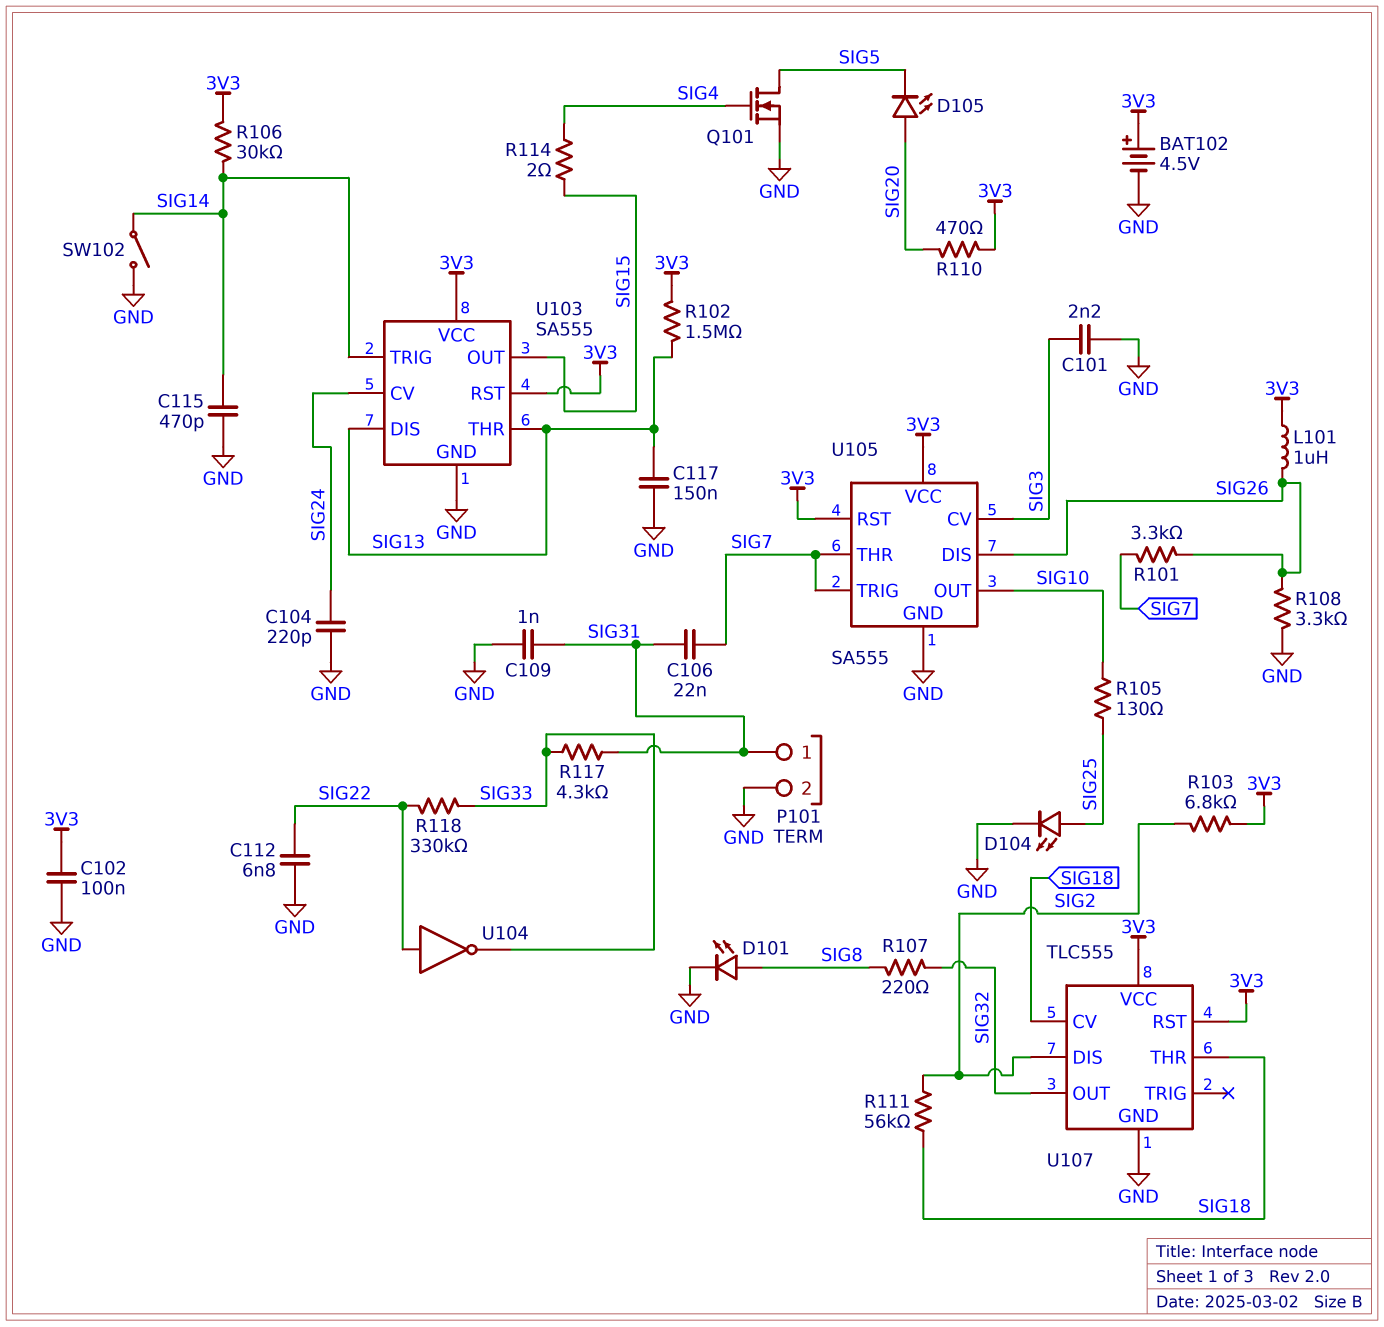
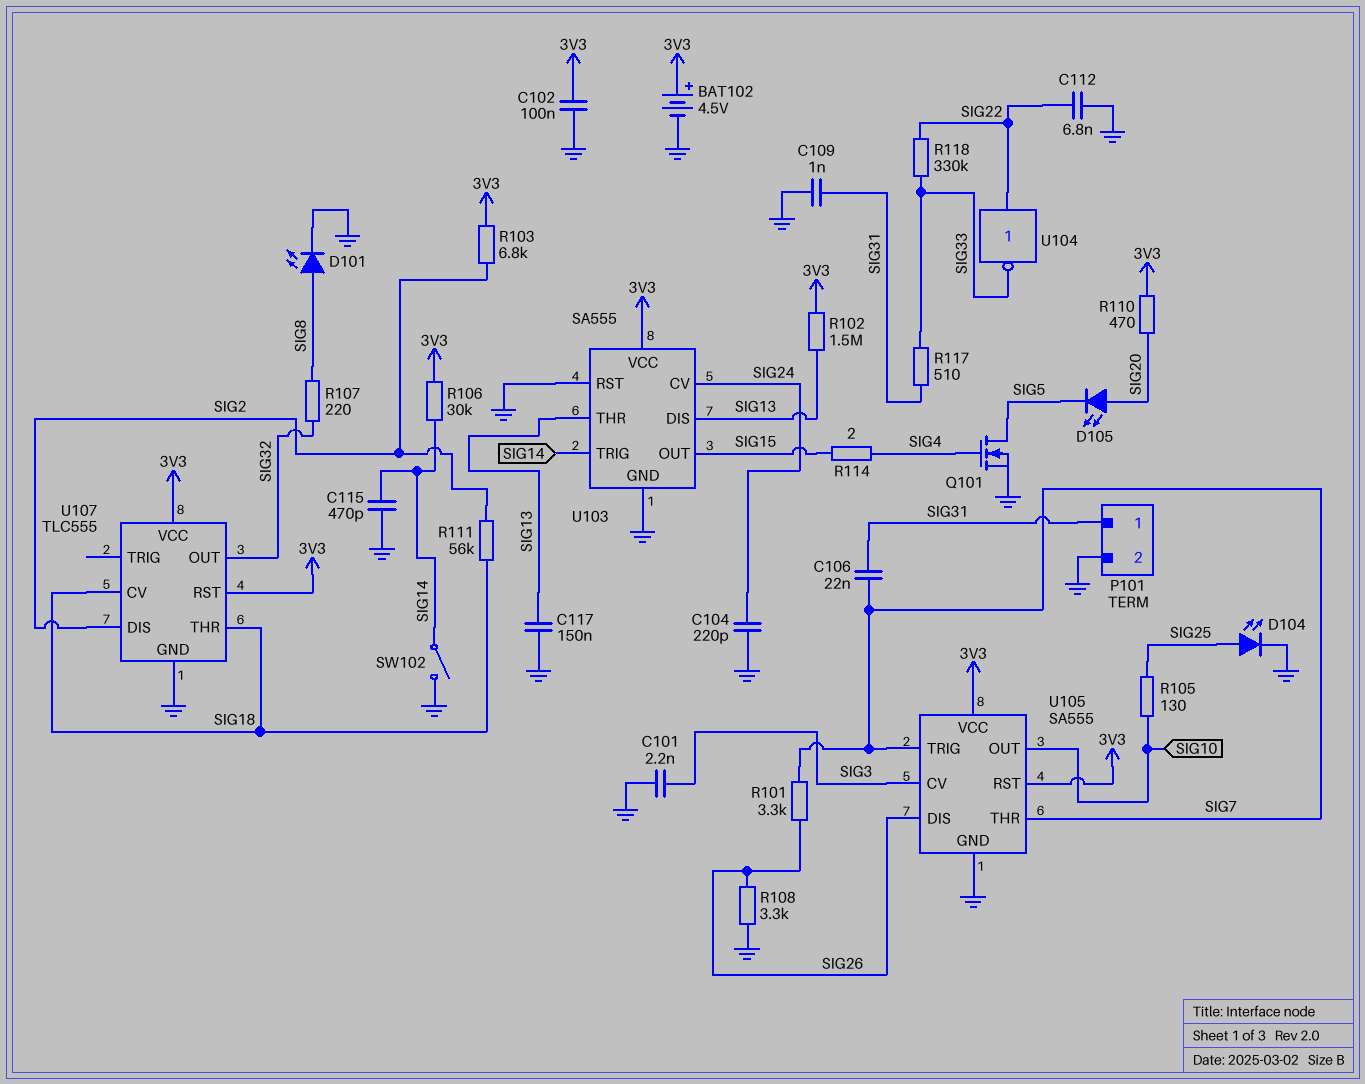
L101: 1uH (3V3, SIG26) -> none
R117: 4.3k (SIG31, SIG33) -> 510 (SIG31, SIG33)
U103 pin RST: 3V3 -> GND

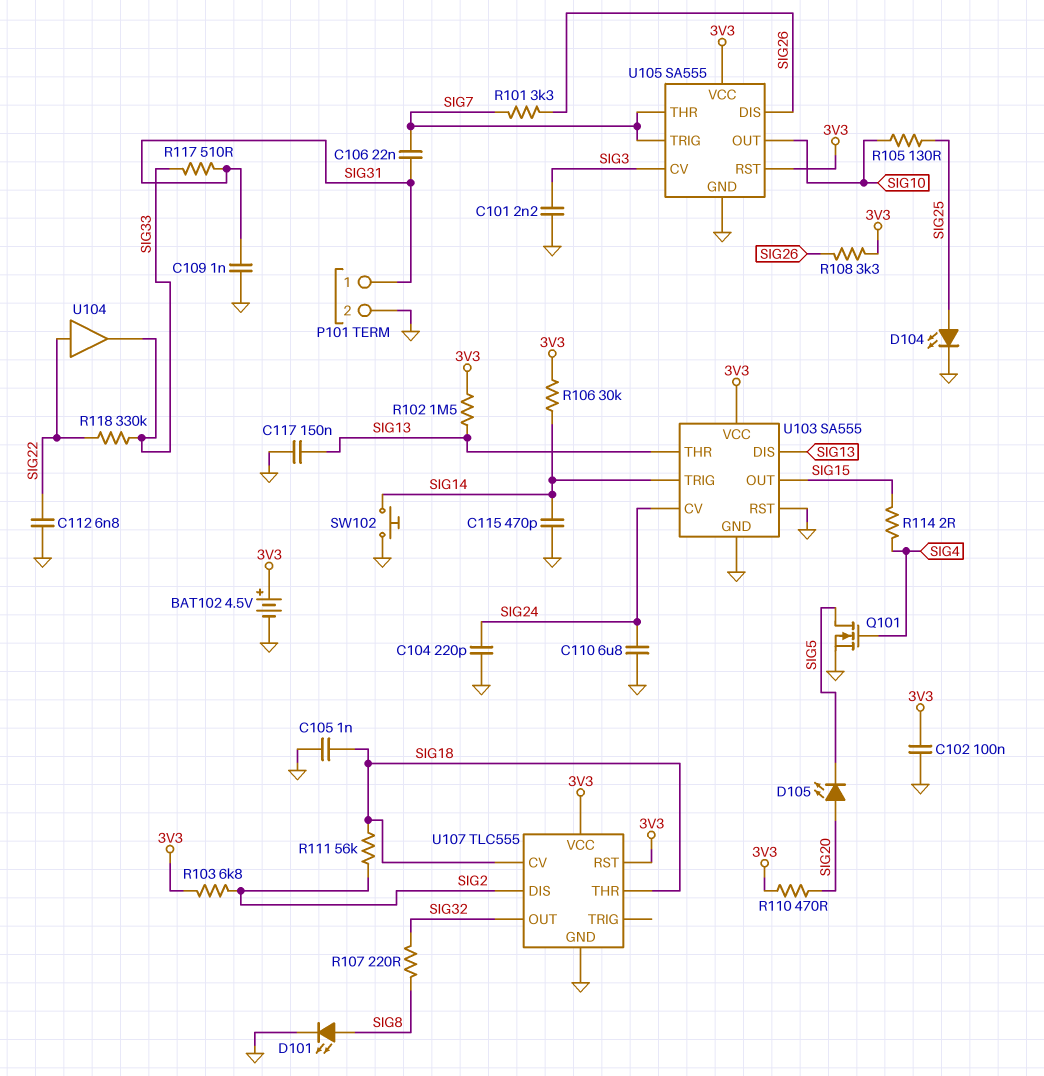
C105: none -> 1nF (GND, SIG18)
C110: none -> 6.8uF (GND, SIG24)
R108: 3.3k (GND, SIG26) -> 3.3k (3V3, SIG26)
SW102: switch (GND, SIG14) -> button (GND, SIG14)
U104: NOT (in SIG22, out SIG33) -> buffer (in SIG22, out SIG33)

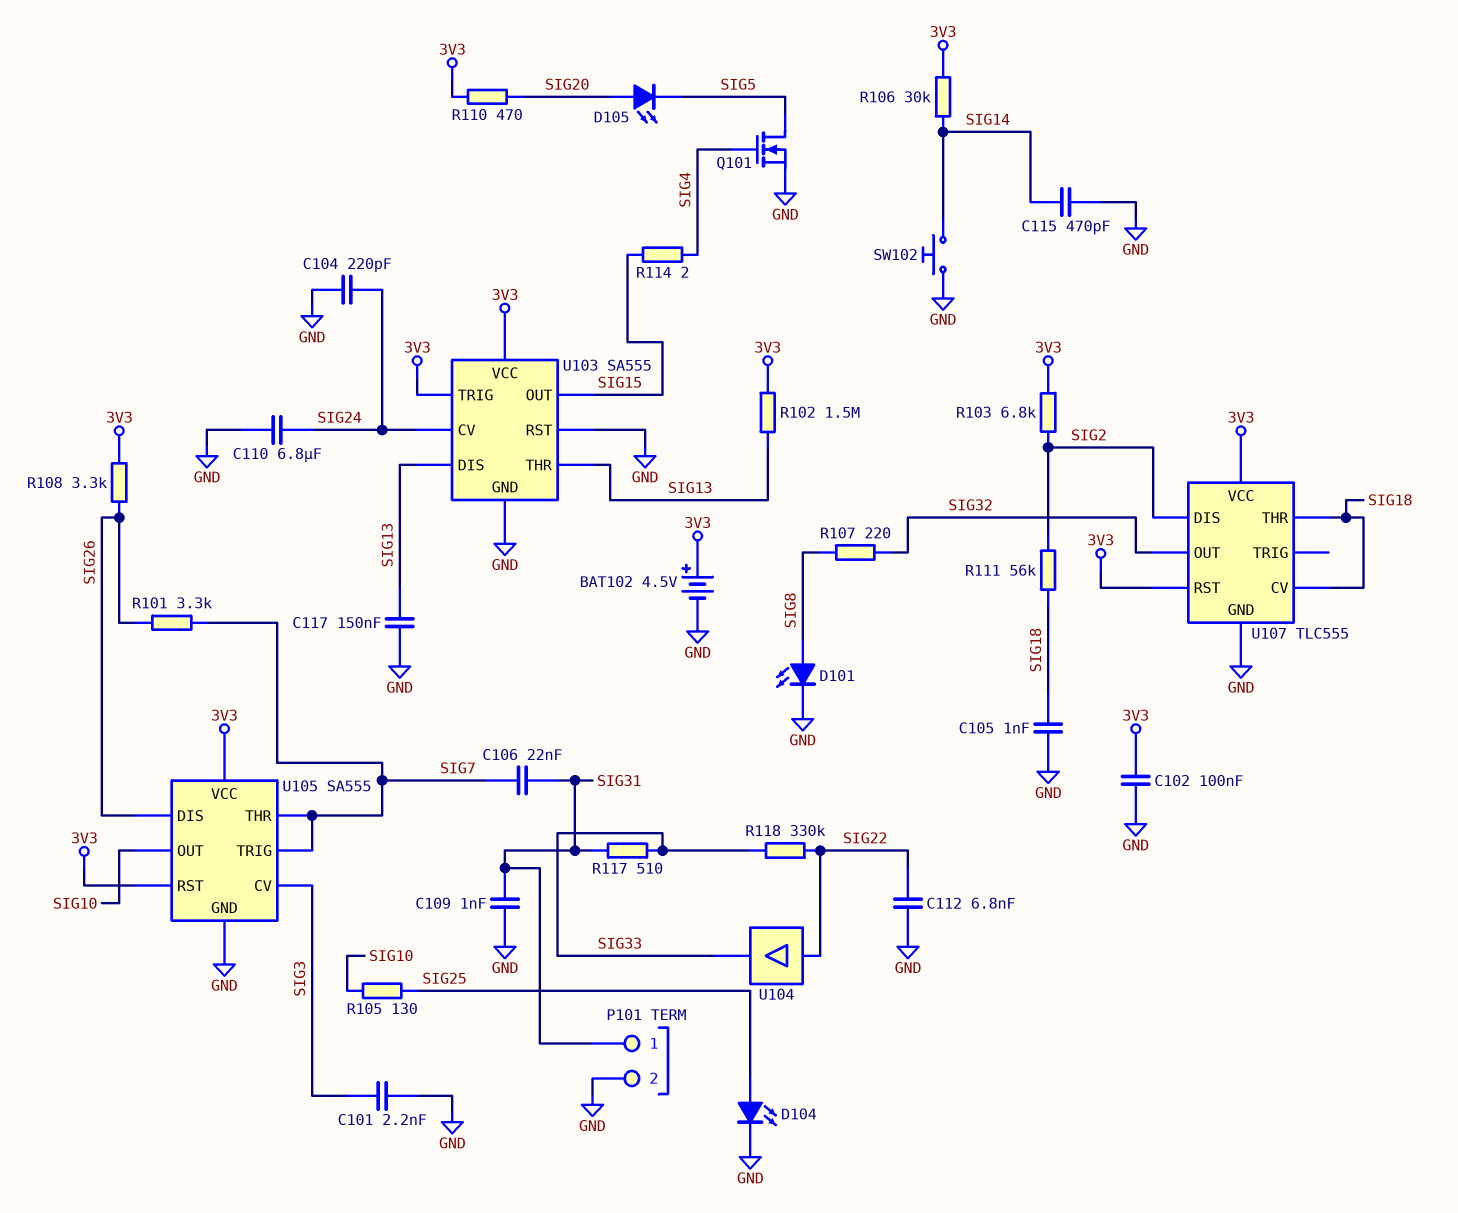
U103 pin TRIG: SIG14 -> 3V3

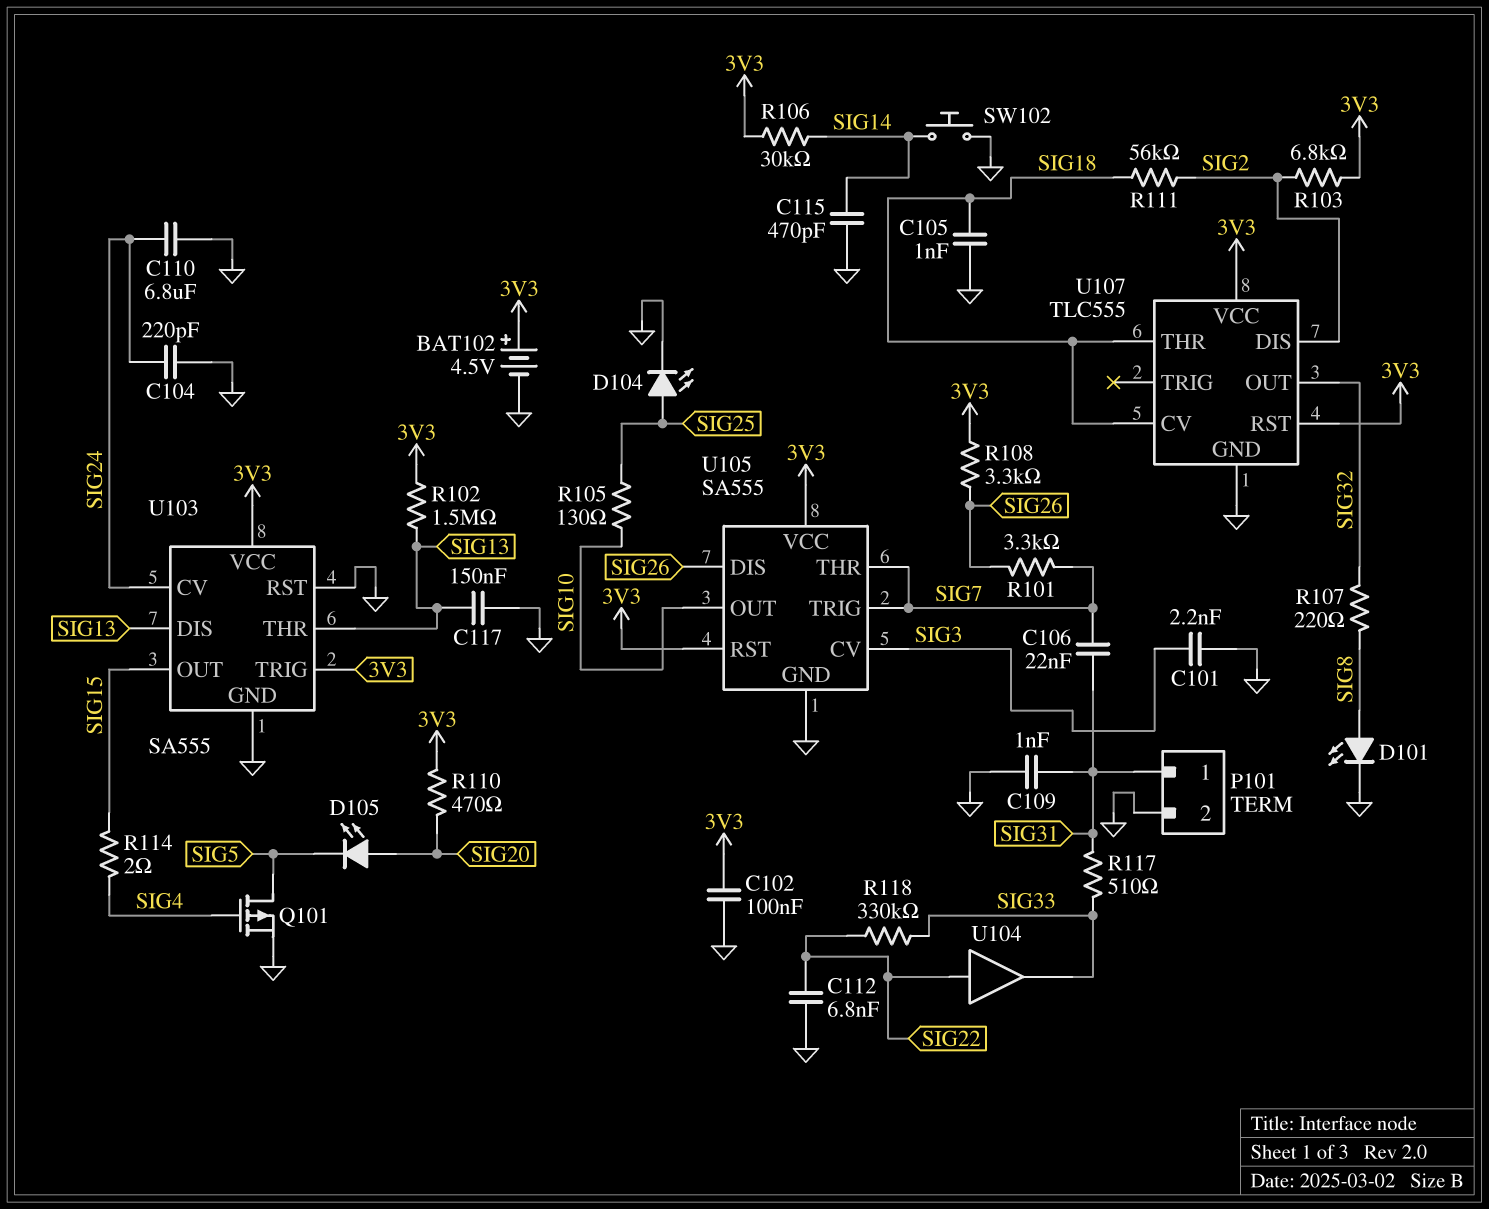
Q101: NMOS (G SIG4, D SIG5, S GND) -> PMOS (G SIG4, D SIG5, S GND)

